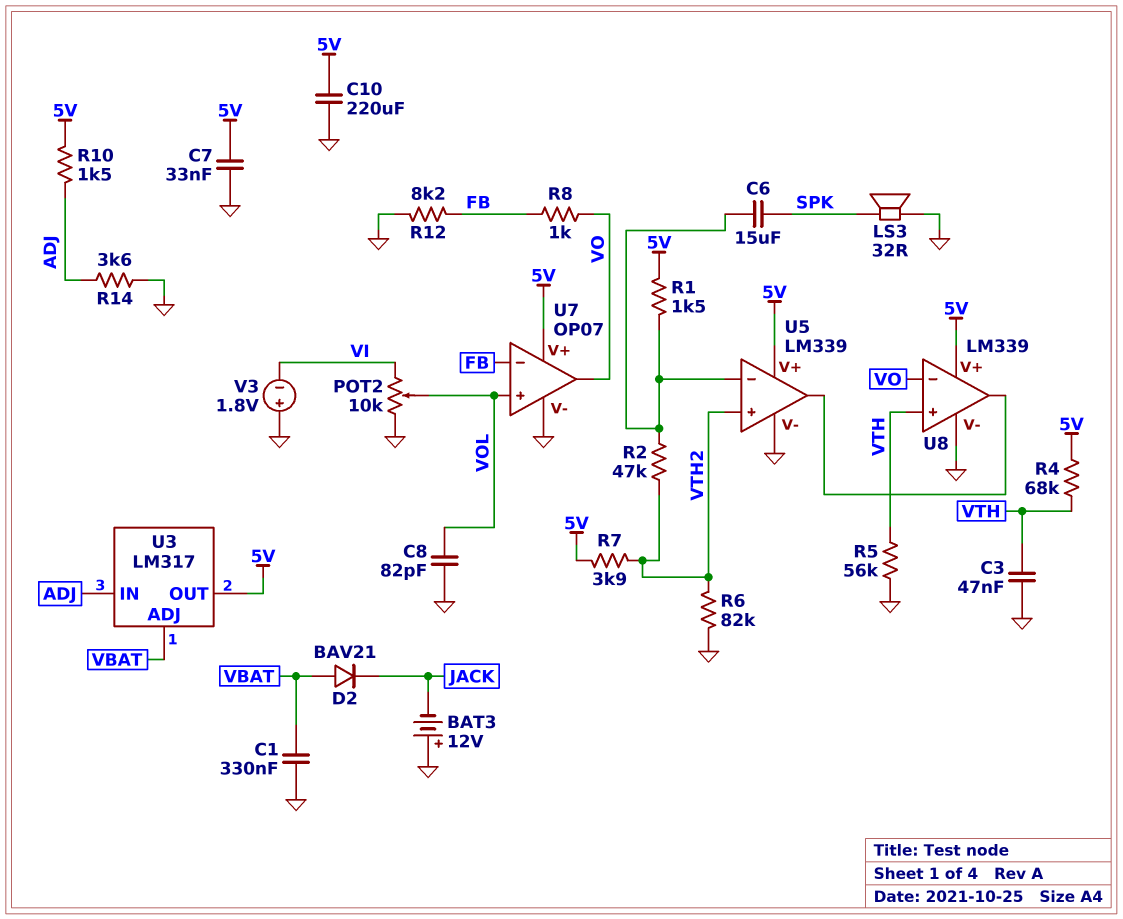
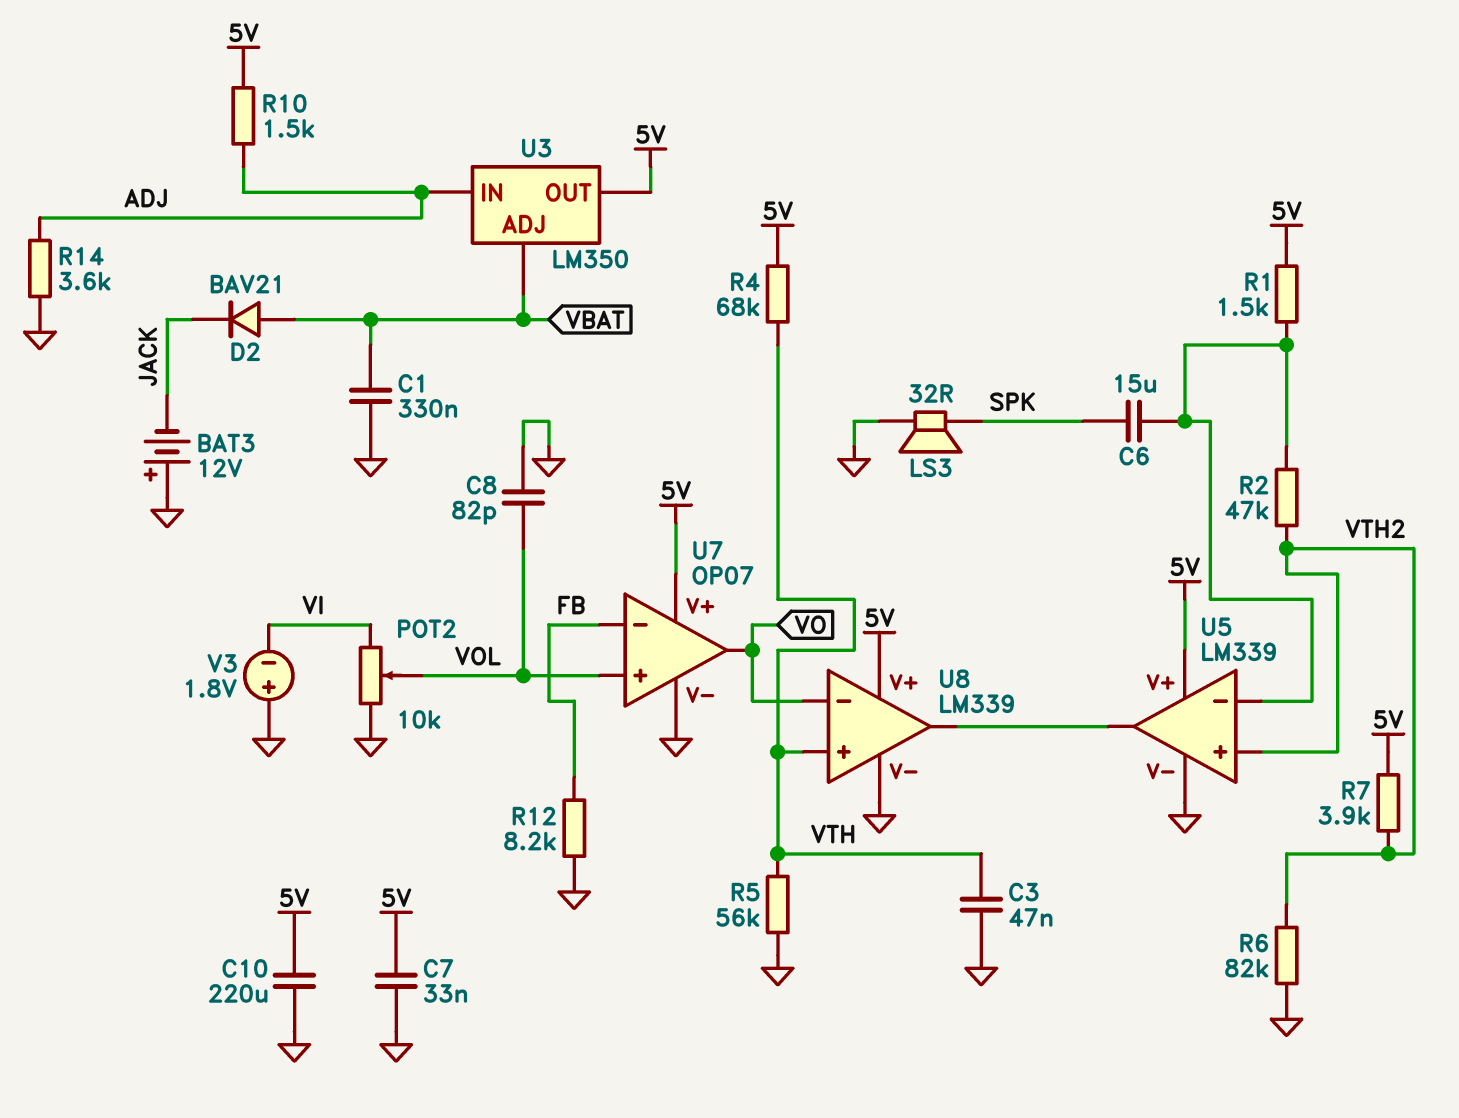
R8: 1k (FB, VO) -> none
U3: LM317 -> LM350

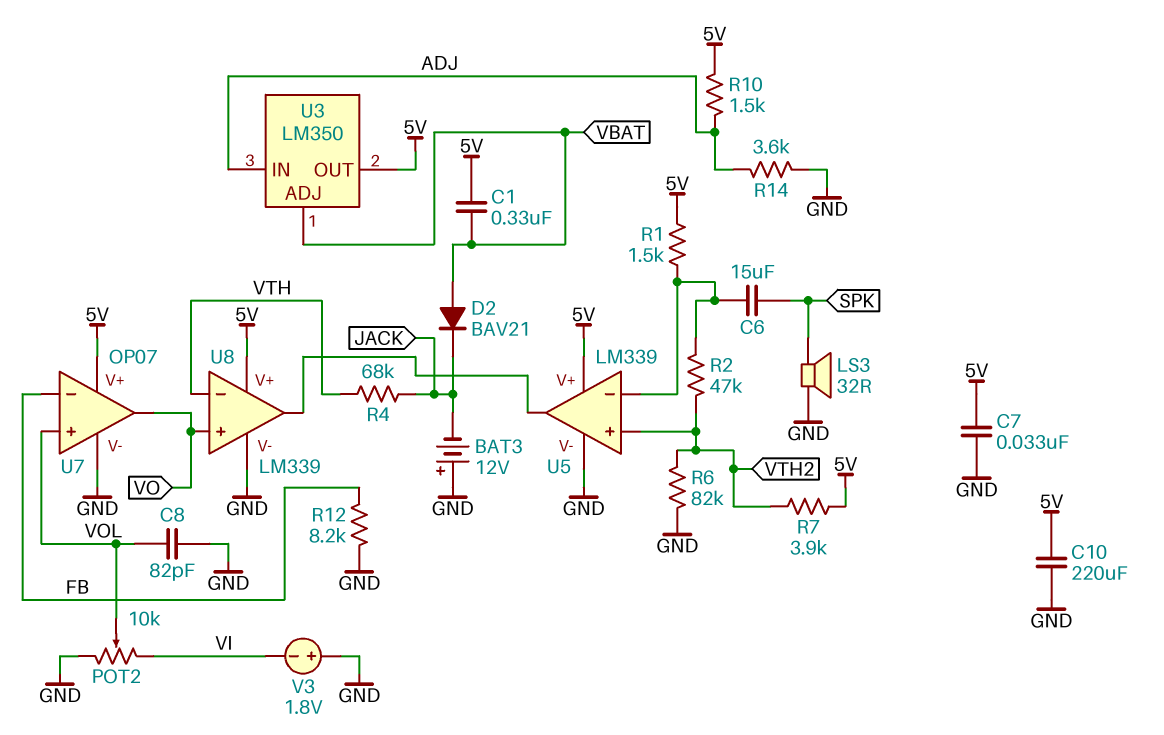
C1: 330nF (GND, VBAT) -> 330nF (5V, VBAT)
C3: 47nF (GND, VTH) -> none
R4: 68k (5V, VTH) -> 68k (JACK, VTH)
R5: 56k (GND, VTH) -> none
U8 pin in+: VTH -> VO
U8 pin in-: VO -> VTH

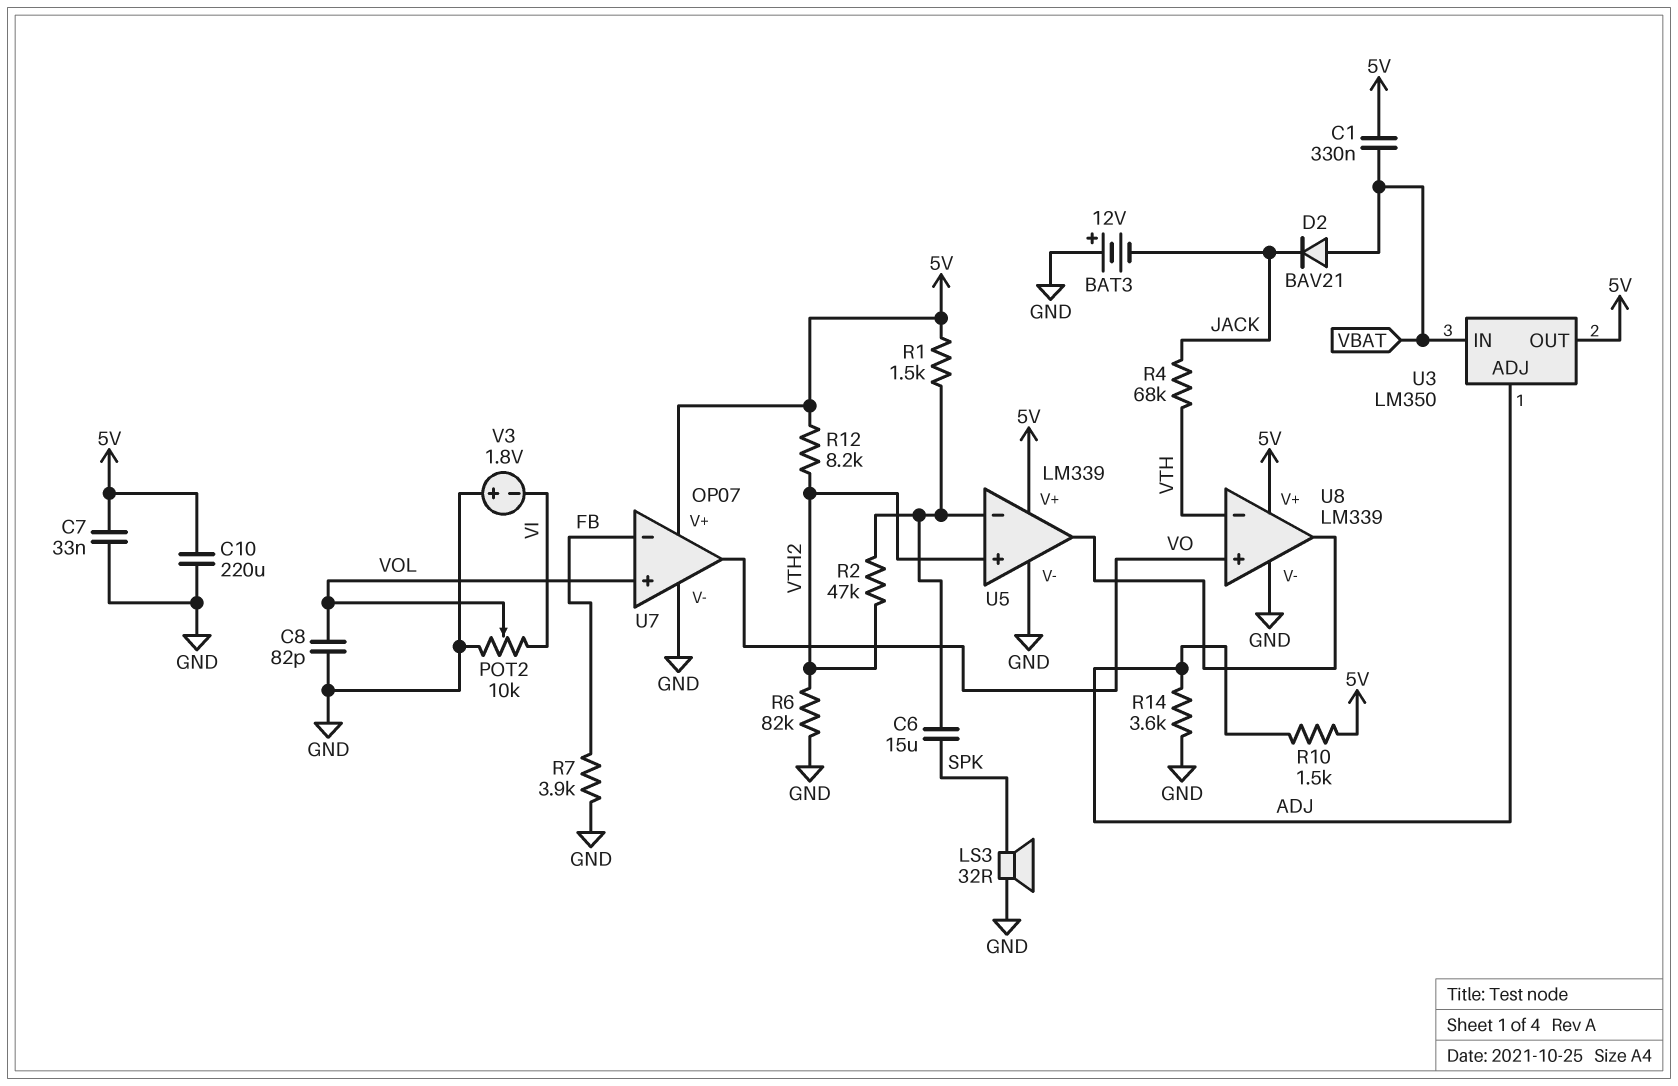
R7: 3.9k (5V, VTH2) -> 3.9k (FB, GND)
R12: 8.2k (FB, GND) -> 8.2k (5V, VTH2)
U3 pin ADJ: VBAT -> ADJ
U3 pin IN: ADJ -> VBAT

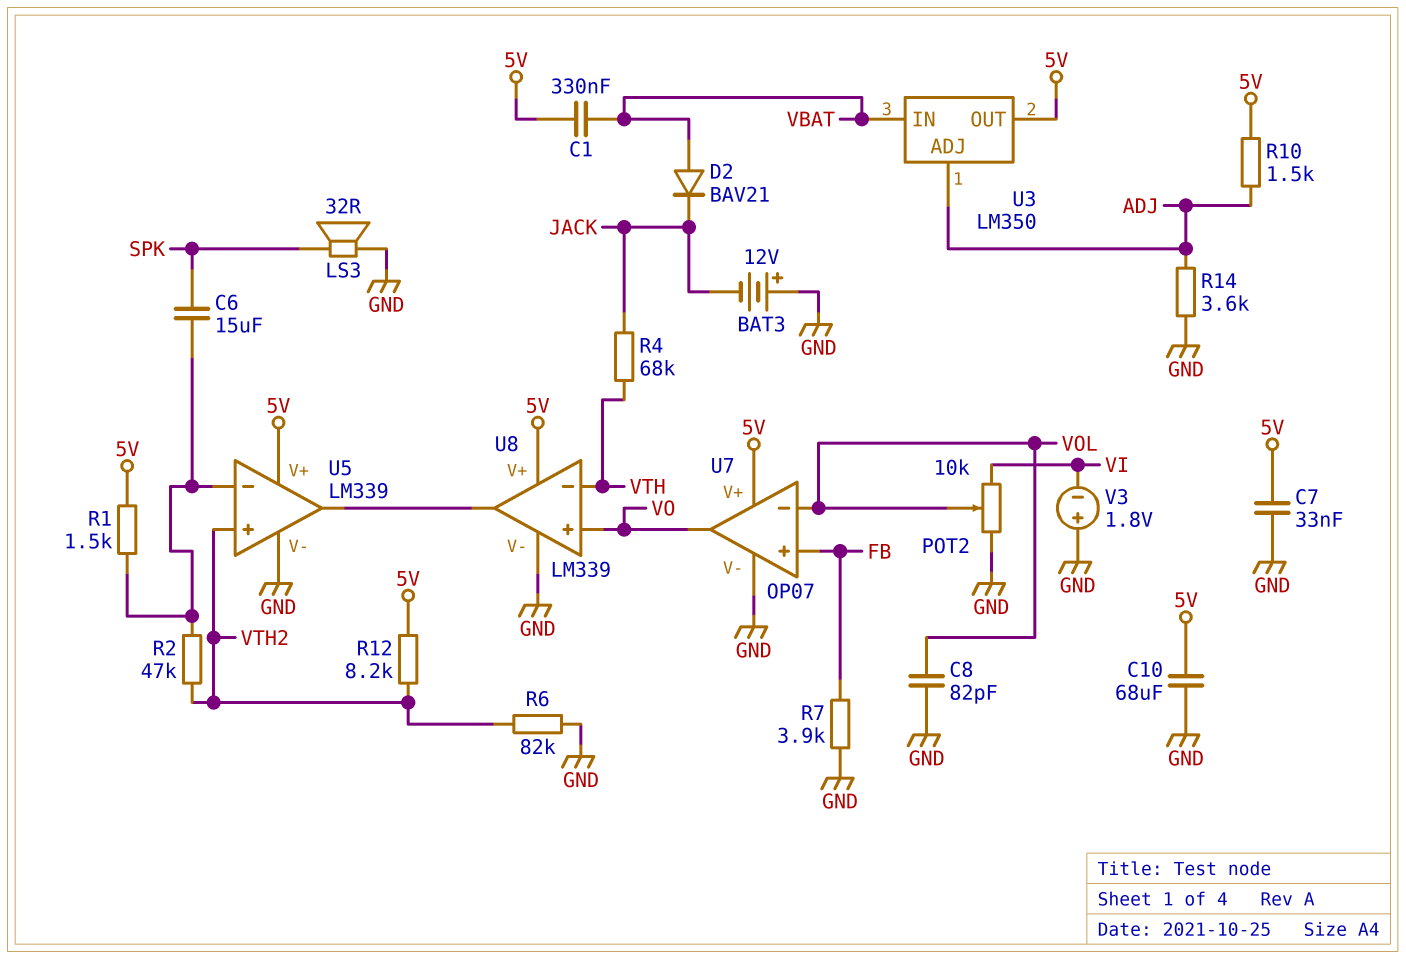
C10: 220uF (5V, GND) -> 68uF (5V, GND)
U7 pin in+: VOL -> FB
U7 pin in-: FB -> VOL

